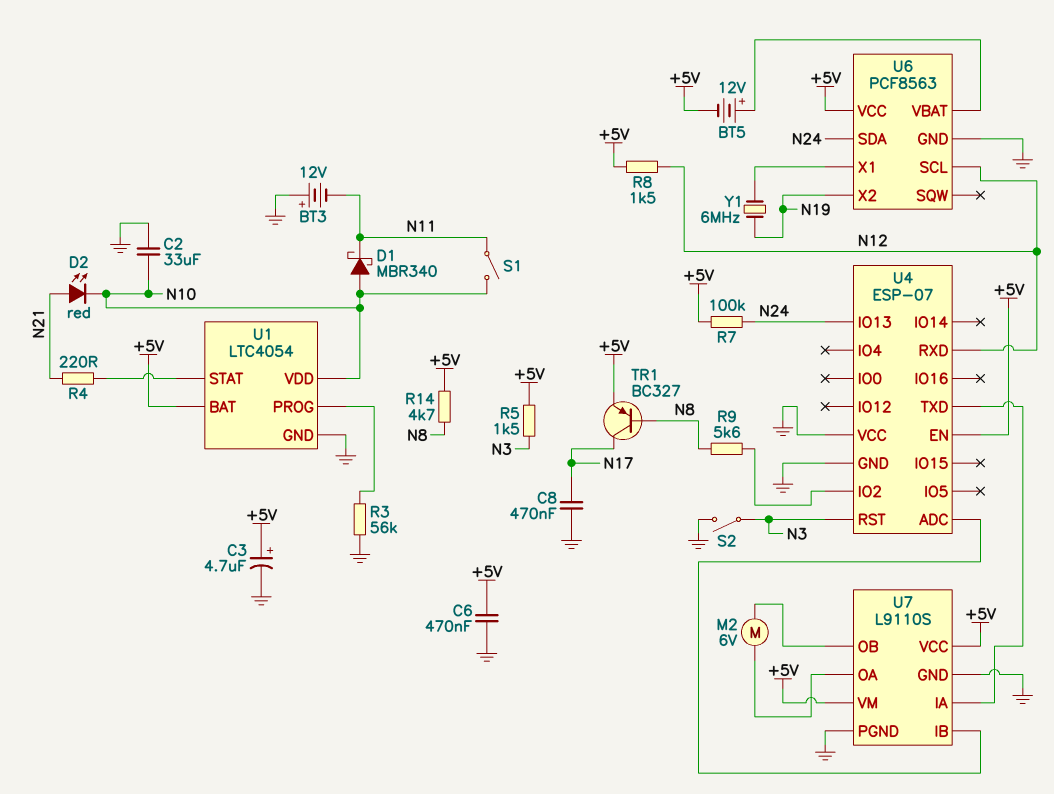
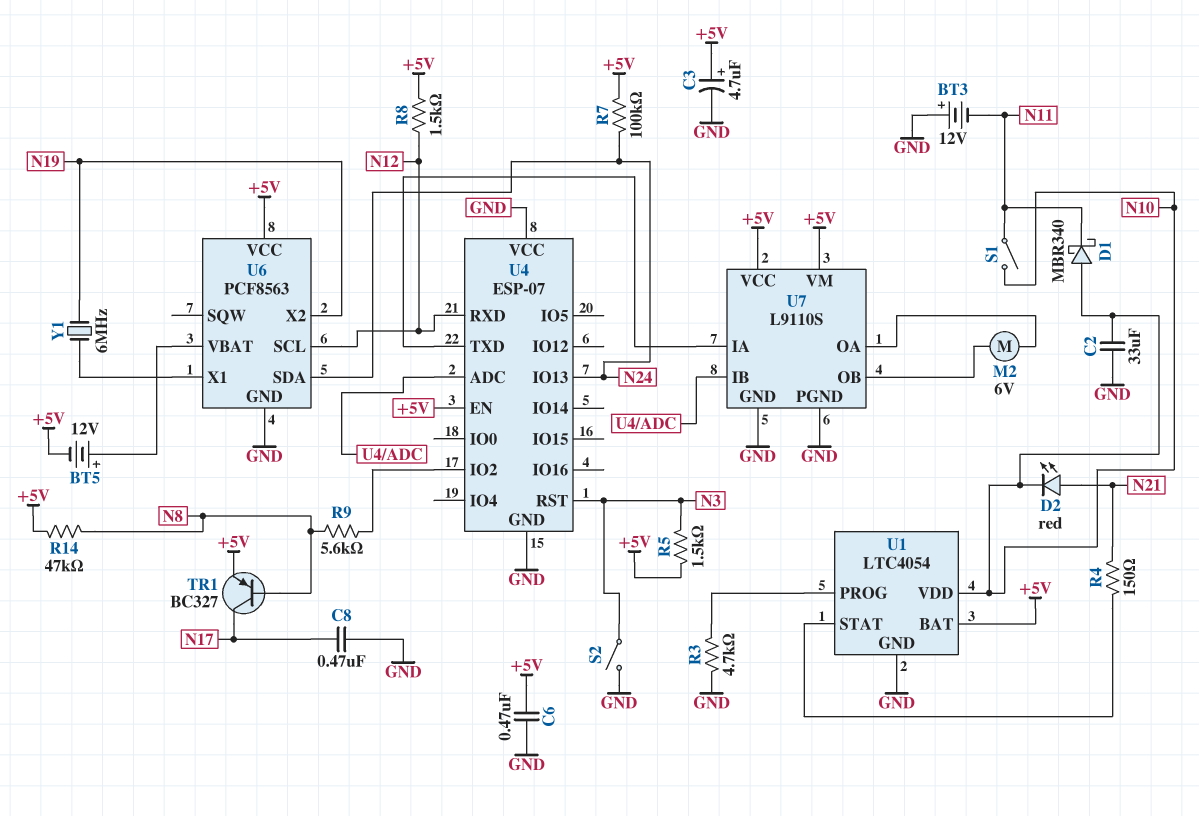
R3: 56k (GND, U1/PROG) -> 4.7k (GND, U1/PROG)
R4: 220 (N21, U1/STAT) -> 150 (N21, U1/STAT)
R14: 4.7k (+5V, N8) -> 47k (+5V, N8)

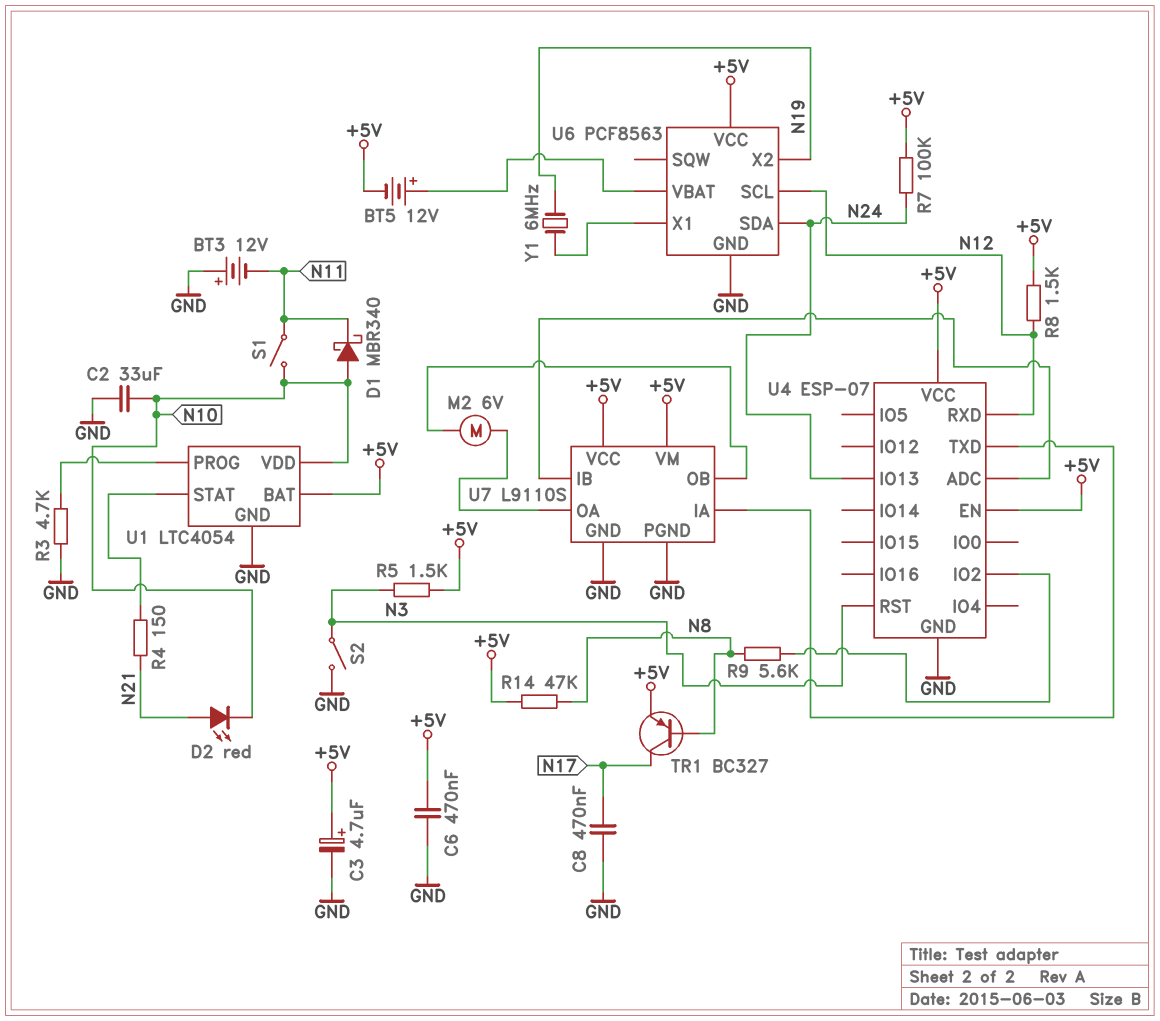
U4 pin VCC: GND -> +5V

